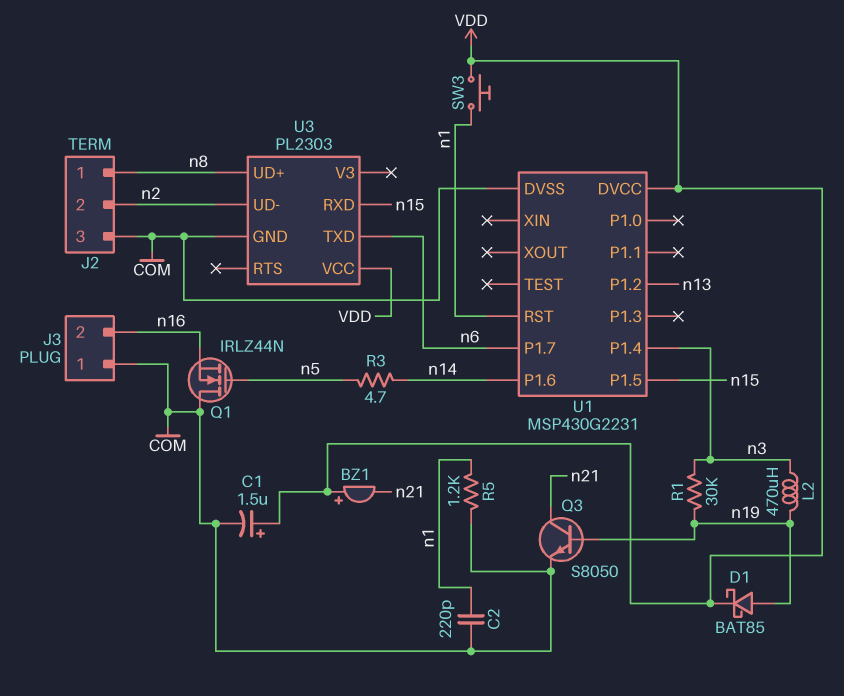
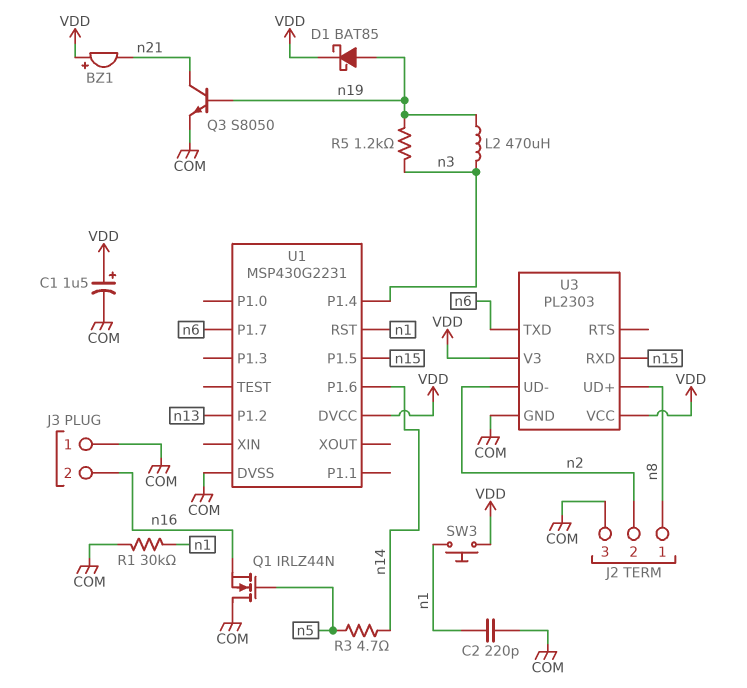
R1: 30k (n3, n19) -> 30k (COM, n1)
R5: 1.2k (COM, n1) -> 1.2k (n3, n19)
U3 pin V3: none -> VDD

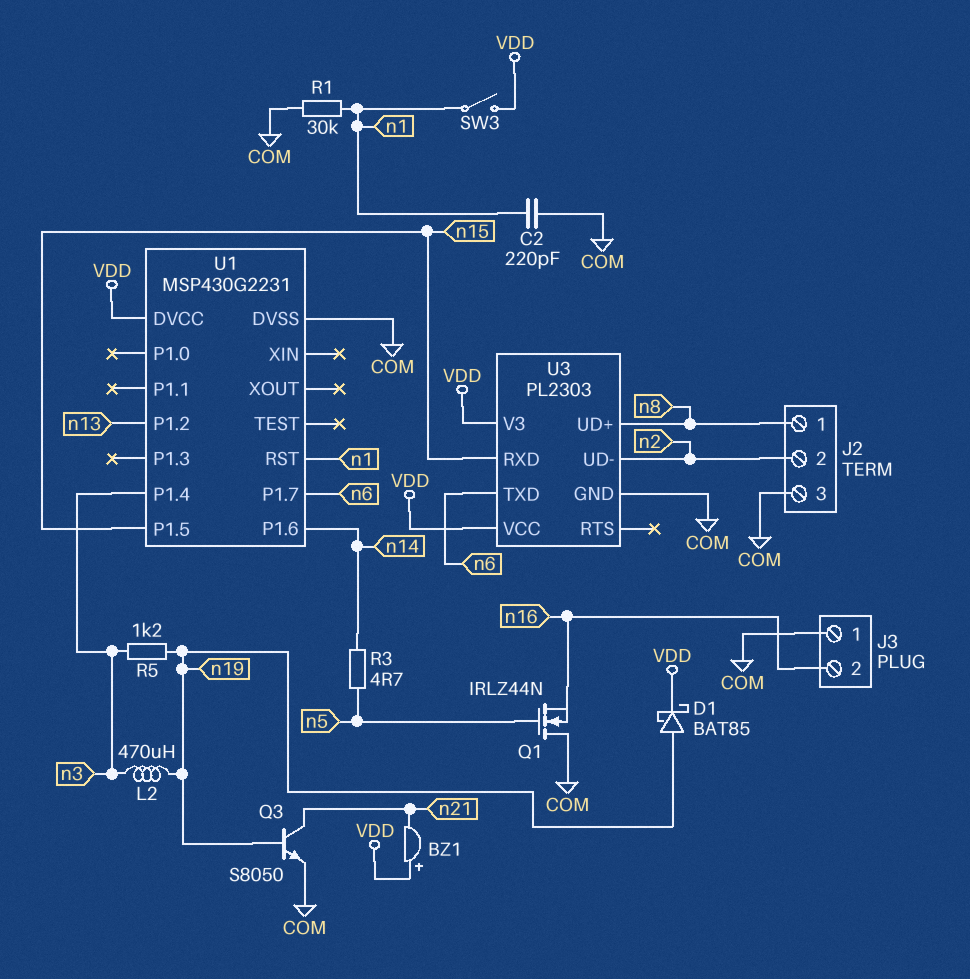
C1: 1.5uF (plus VDD, minus COM) -> none
SW3: button (VDD, n1) -> switch (VDD, n1)

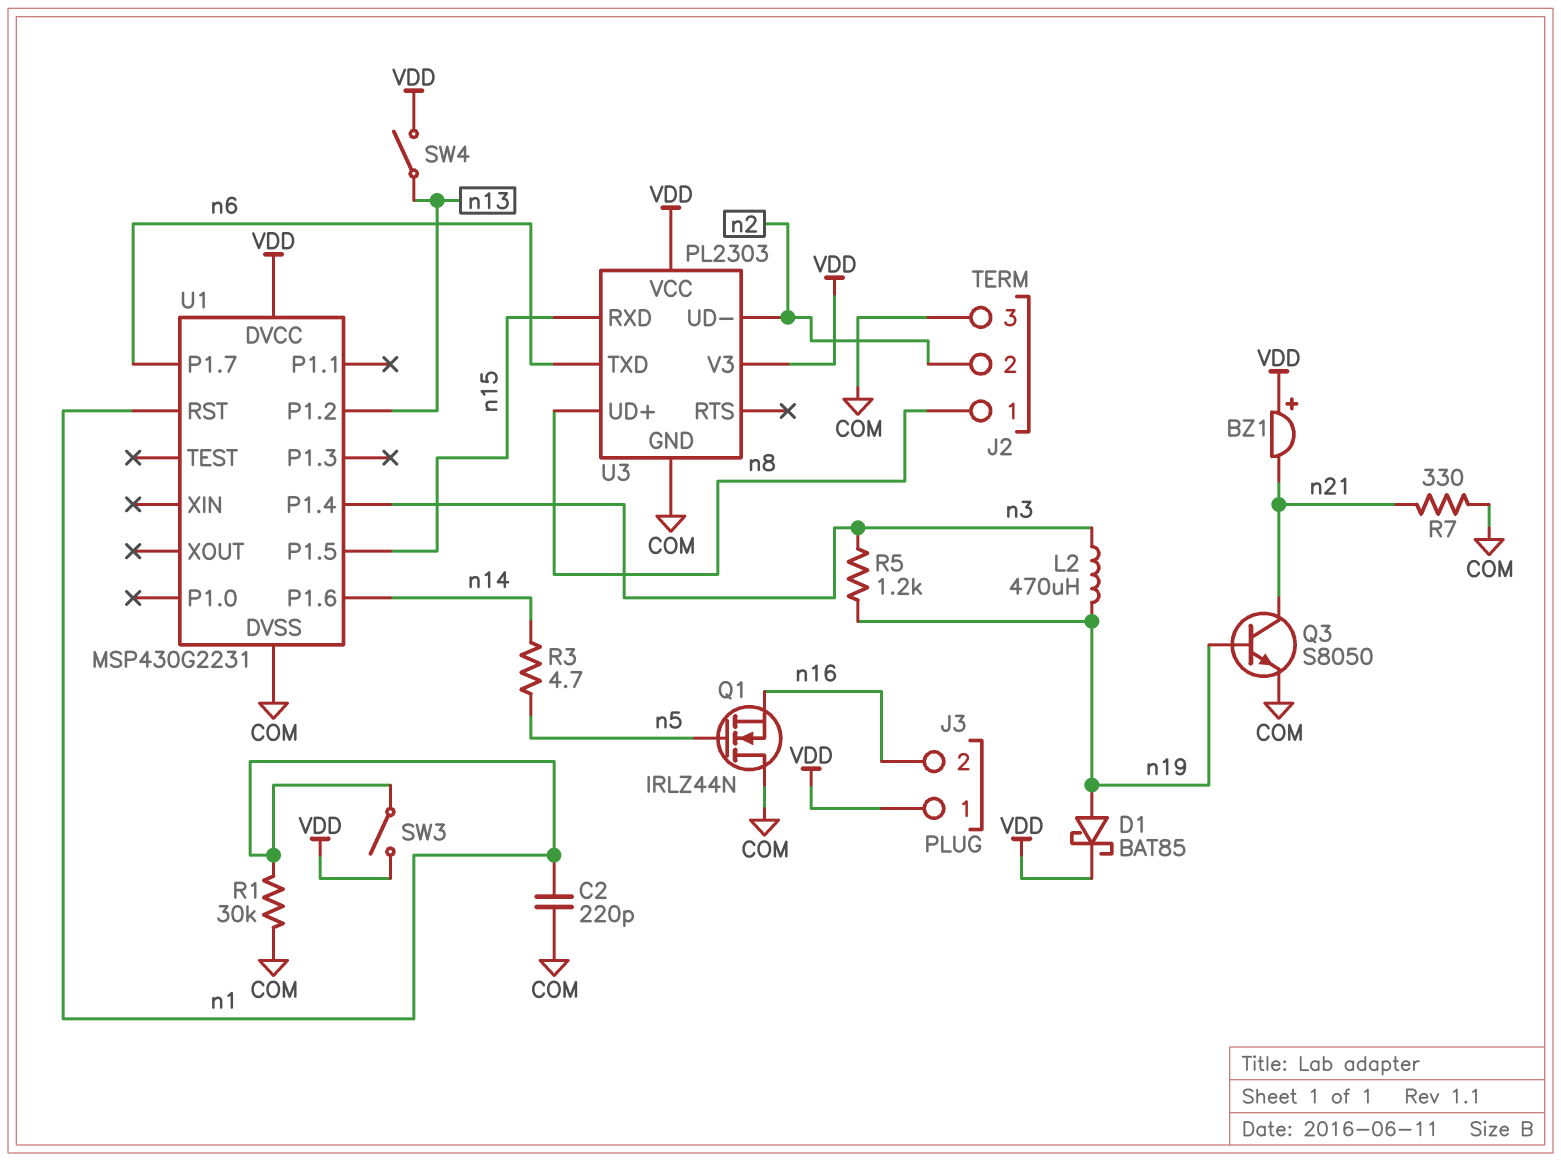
J3 pin 1: COM -> VDD
R7: none -> 330 (COM, n21)
SW4: none -> switch (VDD, n13)

